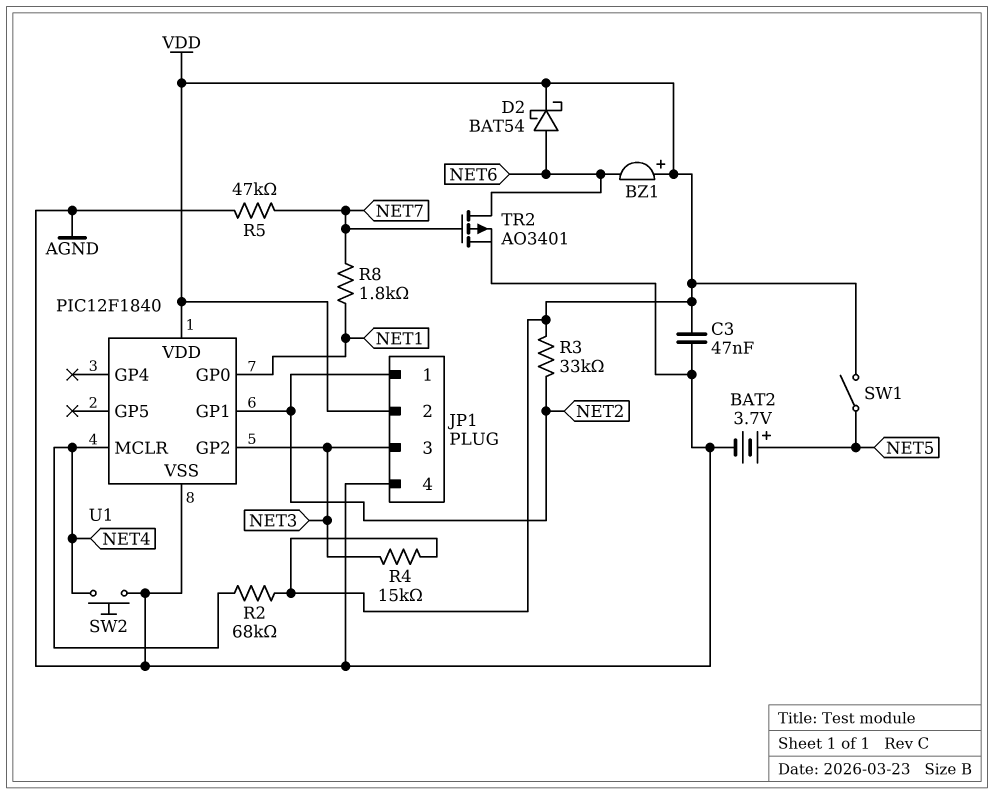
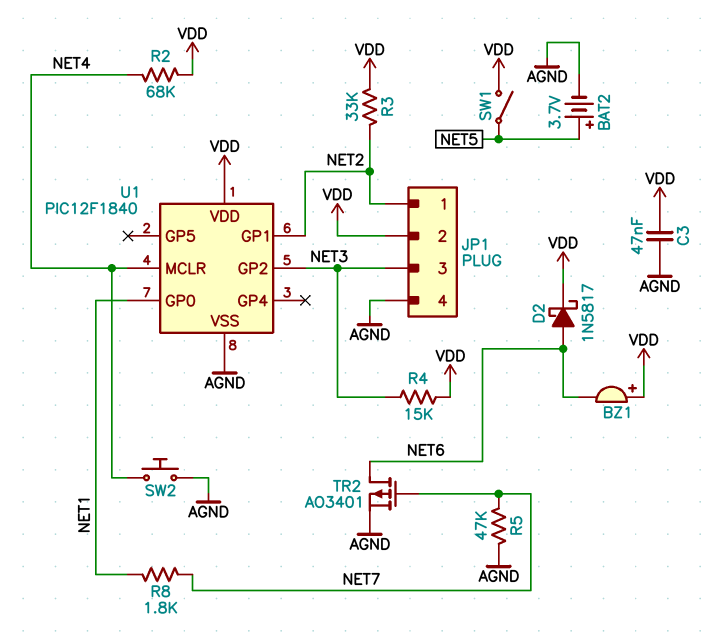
D2: schottky BAT54 (A NET6, K VDD) -> schottky 1N5817 (A NET6, K VDD)

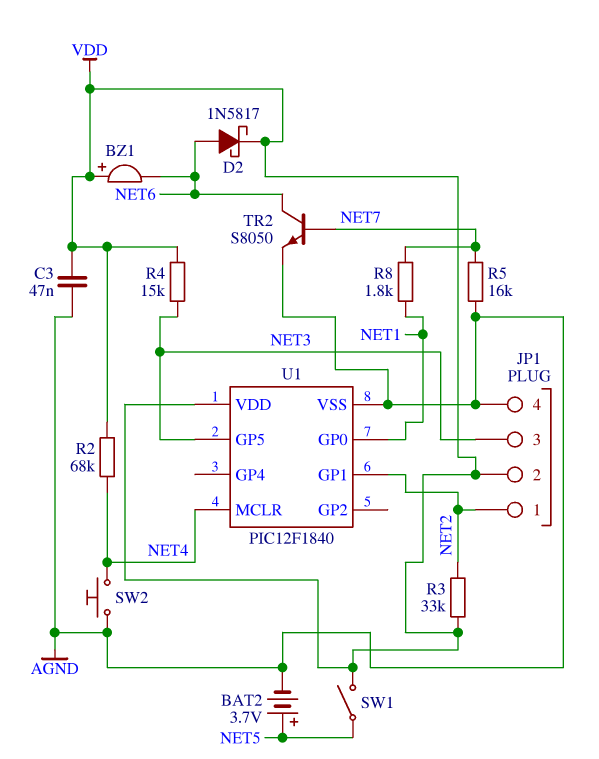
R5: 47k (AGND, NET7) -> 16k (AGND, NET7)
TR2: PMOS AO3401 (G NET7, D NET6, S AGND) -> NPN S8050 (B NET7, C NET6, E AGND)
U1 pin GP2: NET3 -> none
U1 pin GP5: none -> NET3

